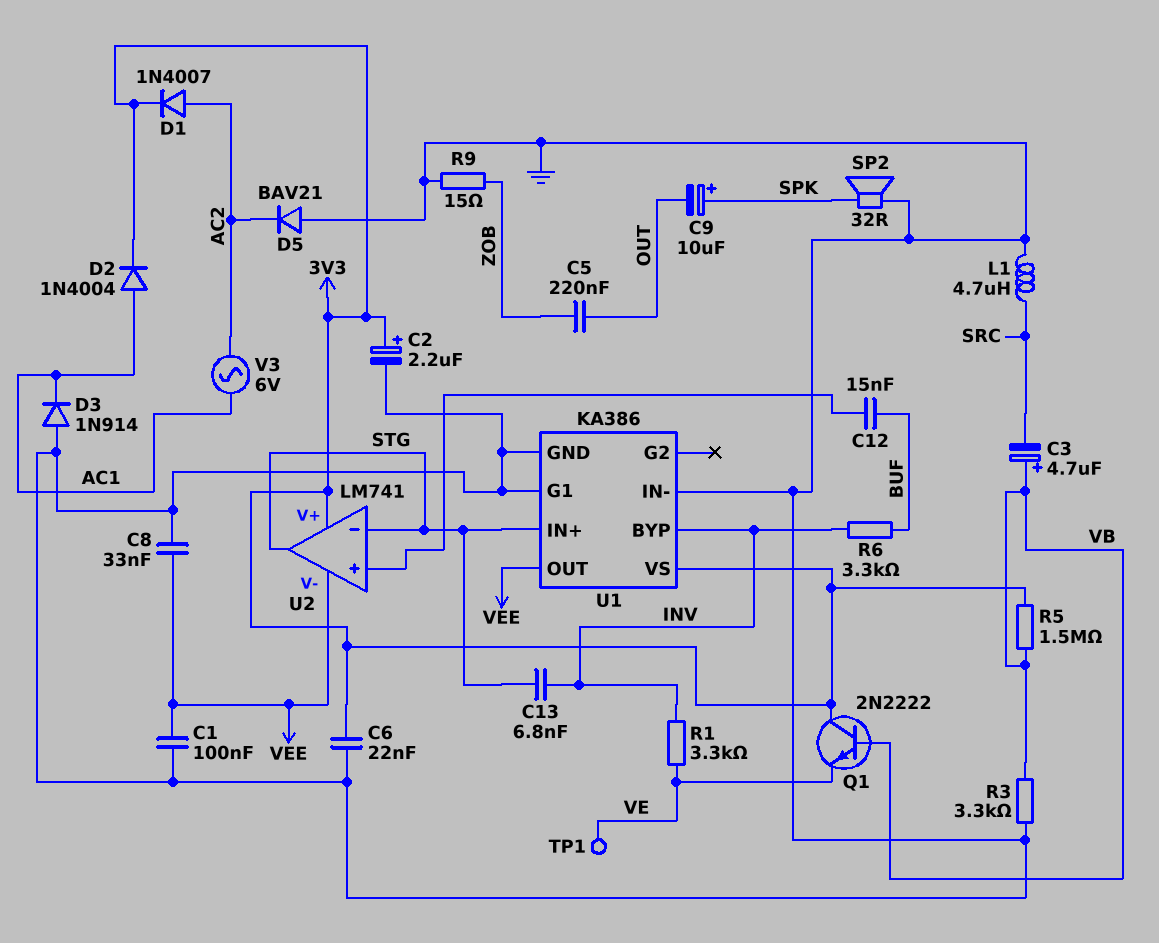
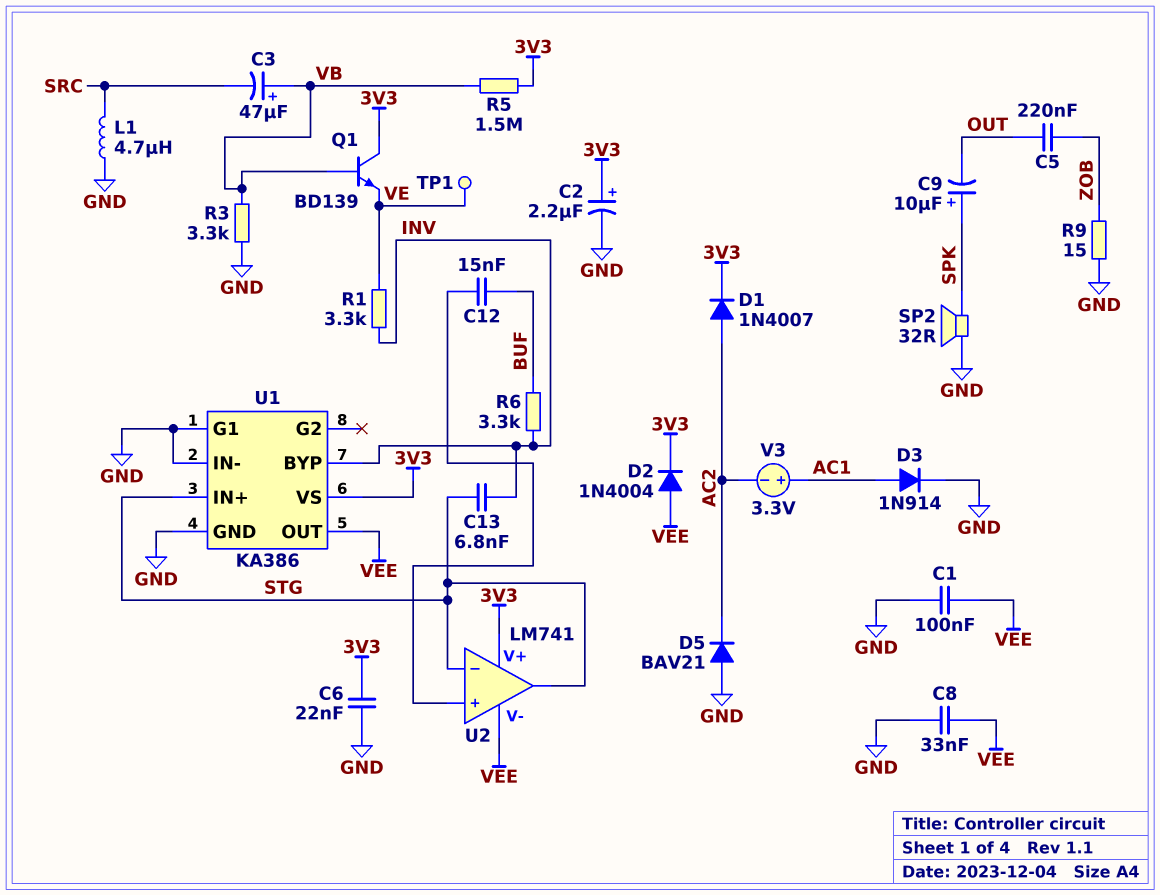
C3: 4.7uF (plus VB, minus SRC) -> 47uF (plus VB, minus SRC)
D2: diode 1N4004 (A AC1, K 3V3) -> diode 1N4004 (A VEE, K 3V3)
D3: diode 1N914 (A GND, K AC1) -> diode 1N914 (A AC1, K GND)
Q1: NPN 2N2222 (B VB, C 3V3, E VE) -> NPN BD139 (B VB, C 3V3, E VE)
V3: AC 6V (AC1, AC2) -> 3.3V (plus AC1, minus AC2)

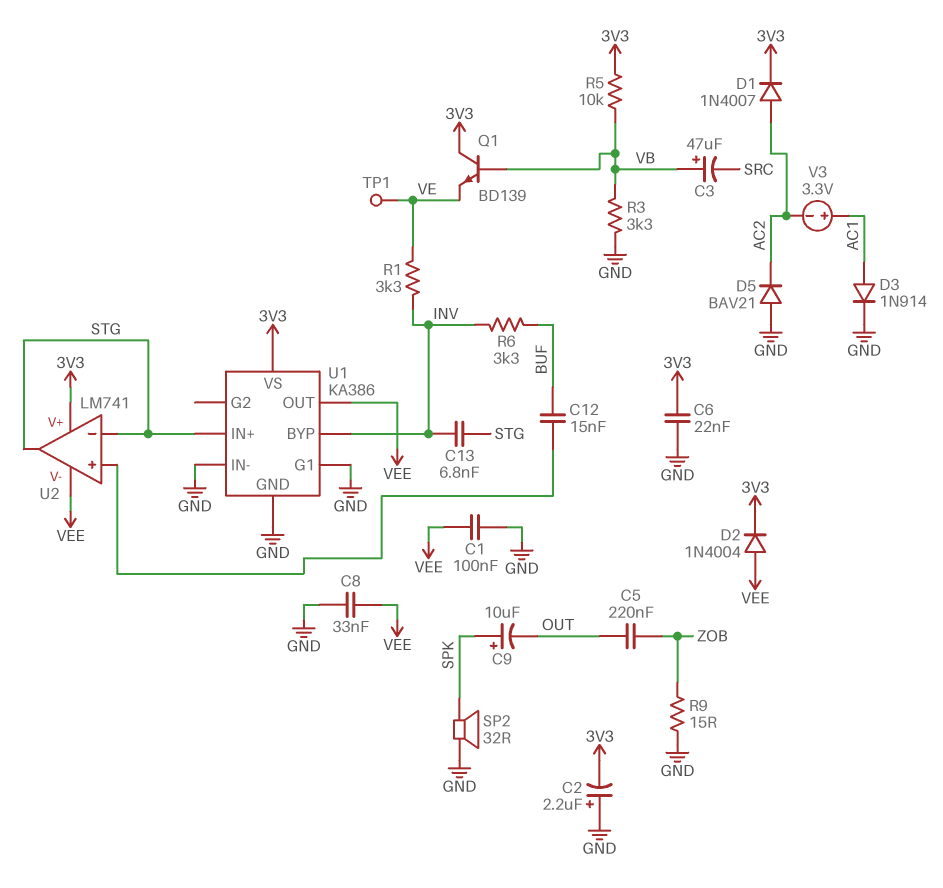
C2: 2.2uF (plus 3V3, minus GND) -> 2.2uF (plus GND, minus 3V3)
L1: 4.7uH (GND, SRC) -> none
R5: 1.5M (3V3, VB) -> 10k (3V3, VB)

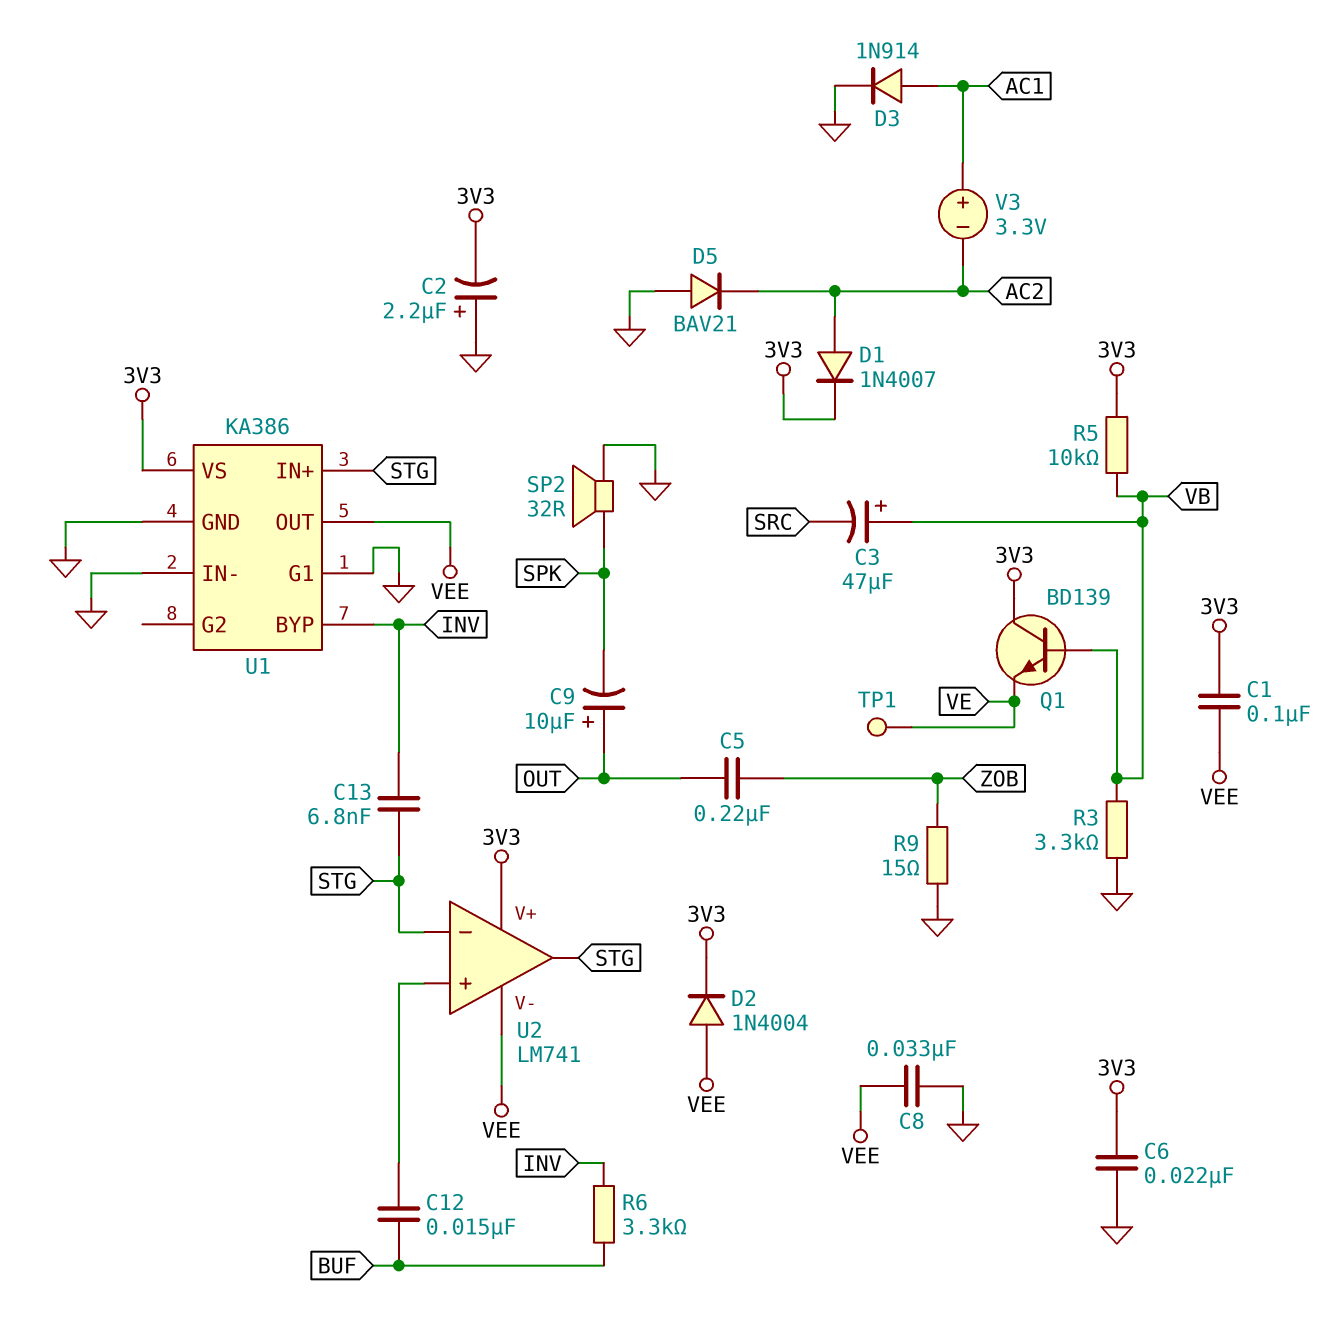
C1: 100nF (GND, VEE) -> 100nF (3V3, VEE)
C9: 10uF (plus SPK, minus OUT) -> 10uF (plus OUT, minus SPK)
R1: 3.3k (INV, VE) -> none

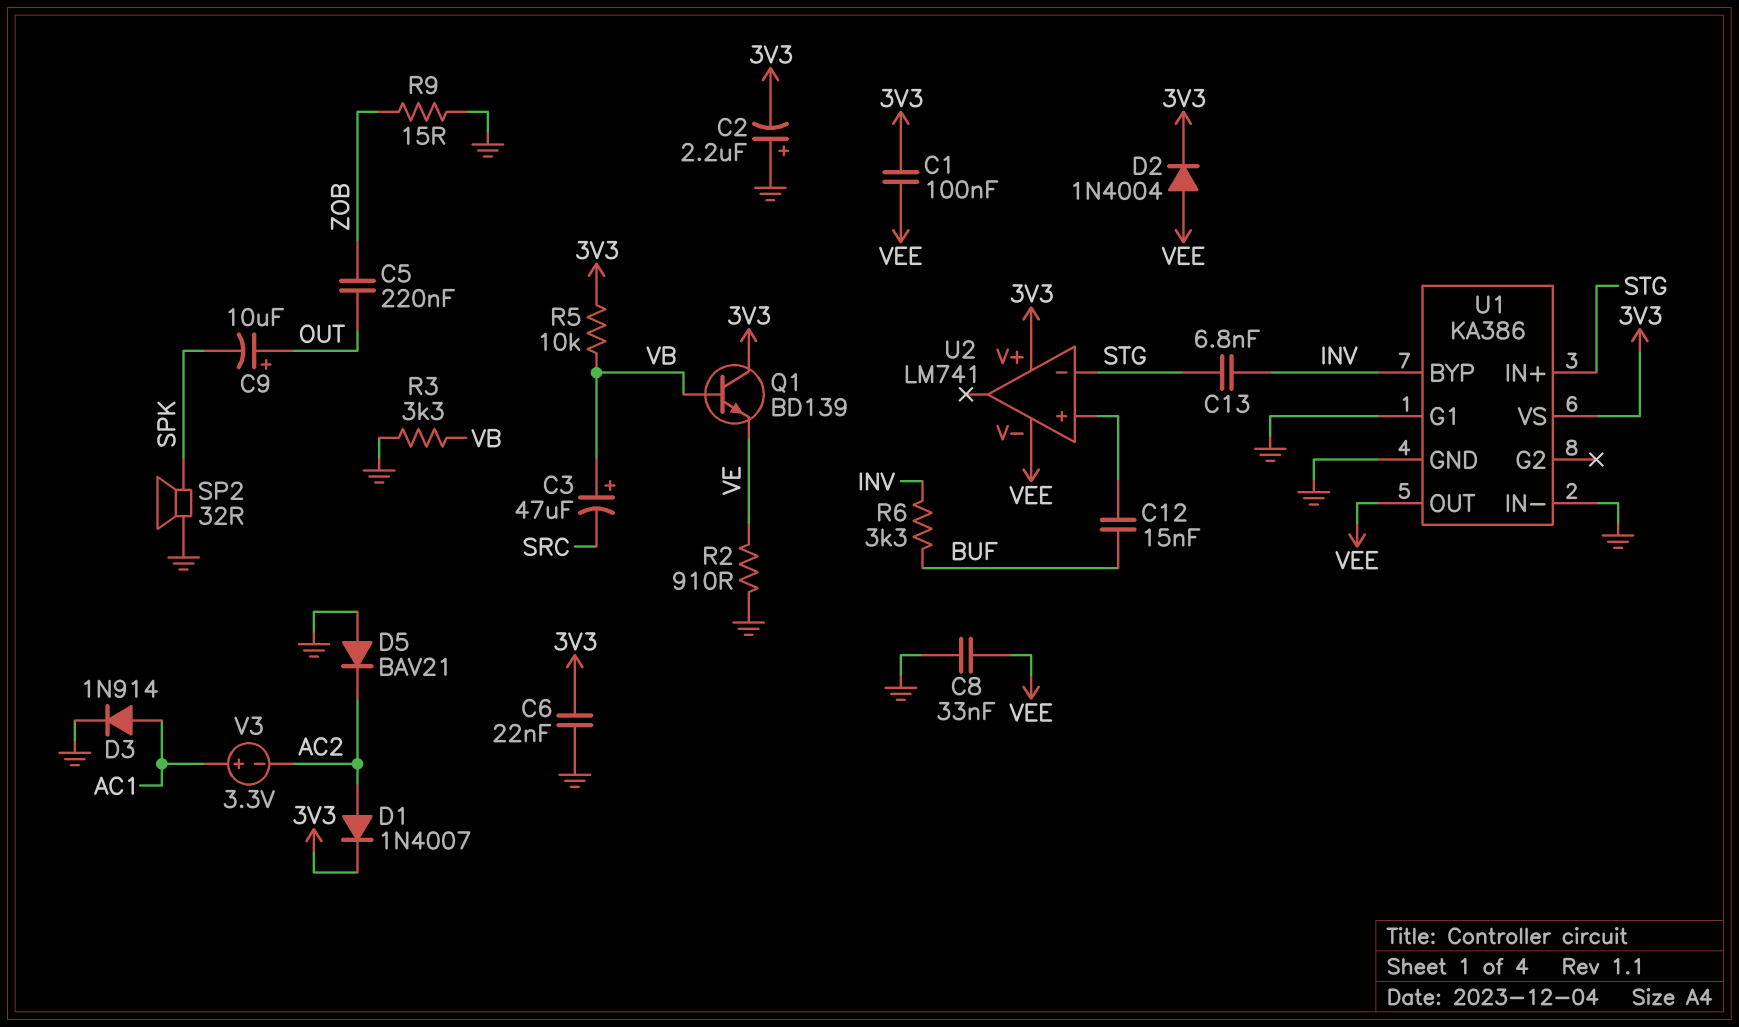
R2: none -> 910 (GND, VE)
TP1: test point (VE) -> none
U2 pin out: STG -> none

